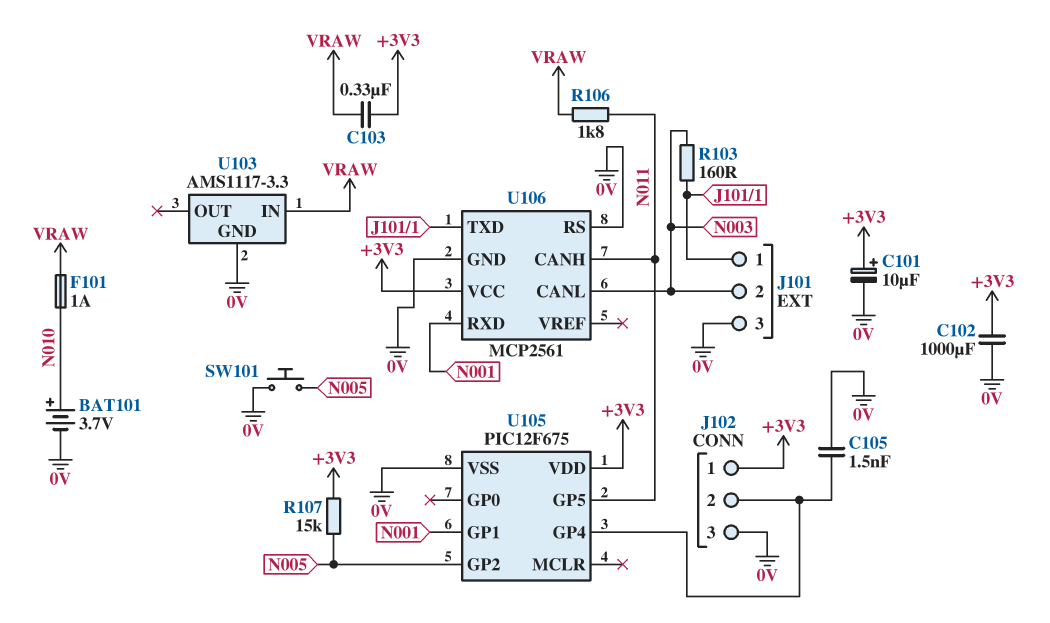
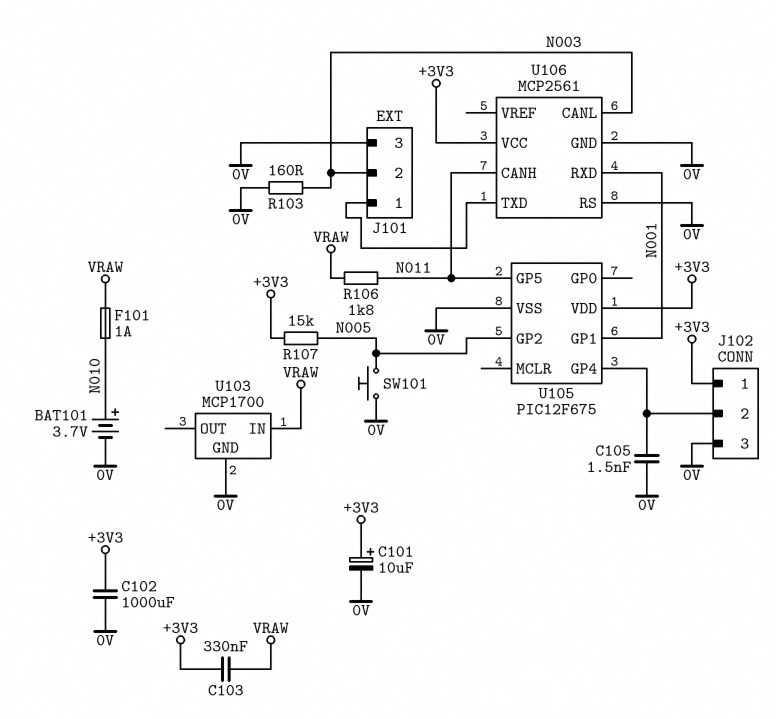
R103: 160 (J101/1, N003) -> 160 (0V, N003)
U103: AMS1117-3.3 -> MCP1700

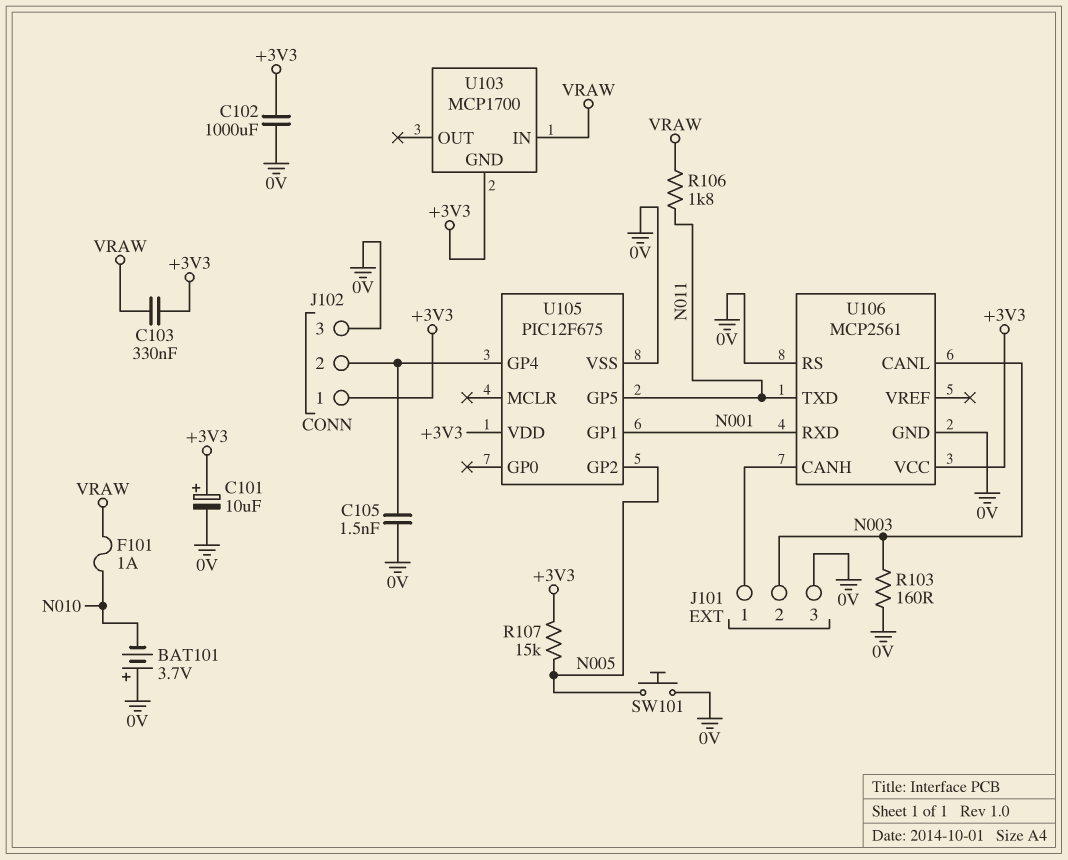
BAT101: 3.7V (plus N010, minus 0V) -> 3.7V (plus 0V, minus N010)
U103 pin GND: 0V -> +3V3
U106 pin CANH: N011 -> J101/1
U106 pin TXD: J101/1 -> N011

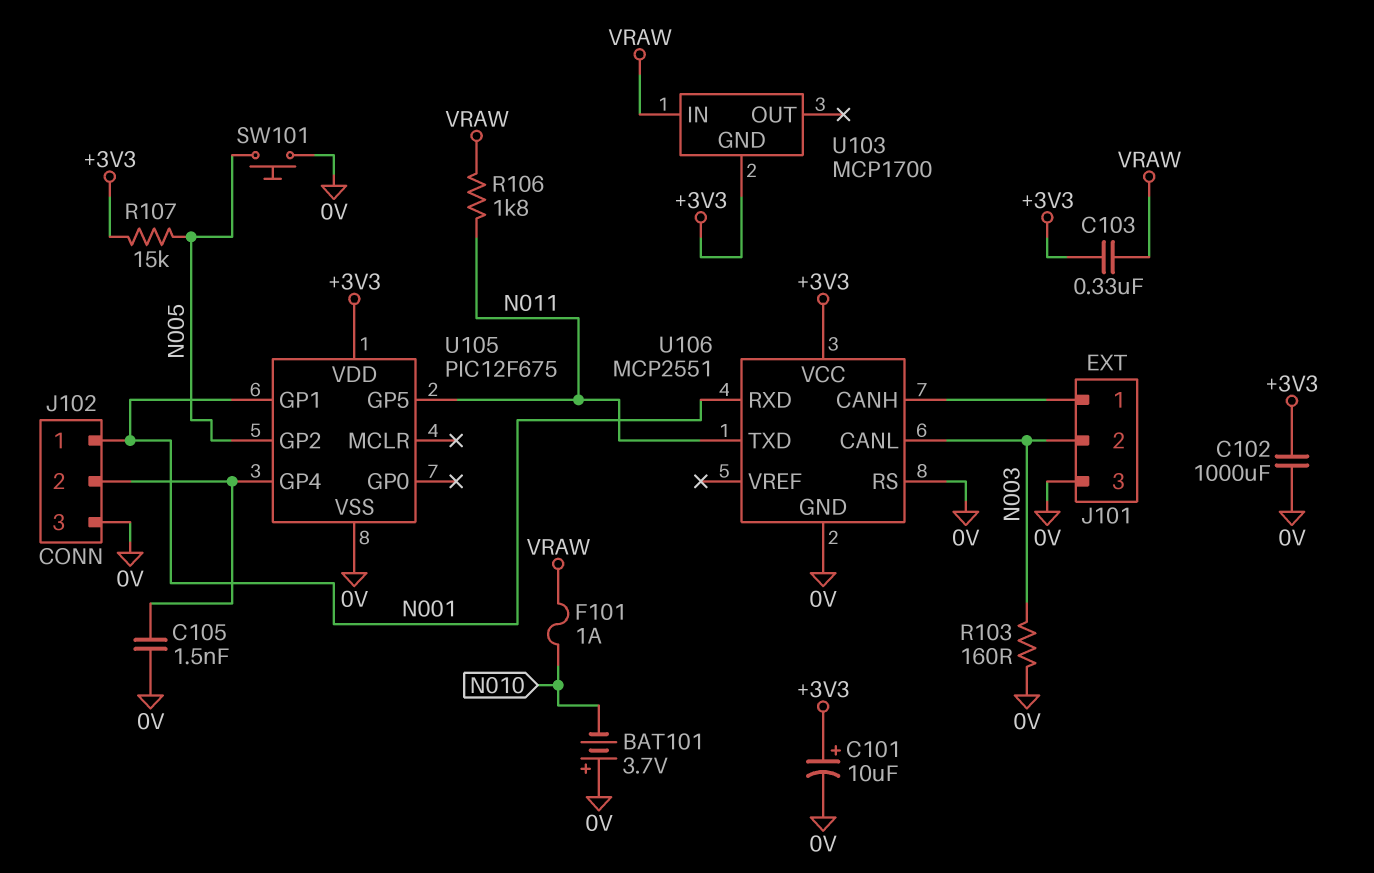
J102 pin 1: +3V3 -> N001
U106: MCP2561 -> MCP2551

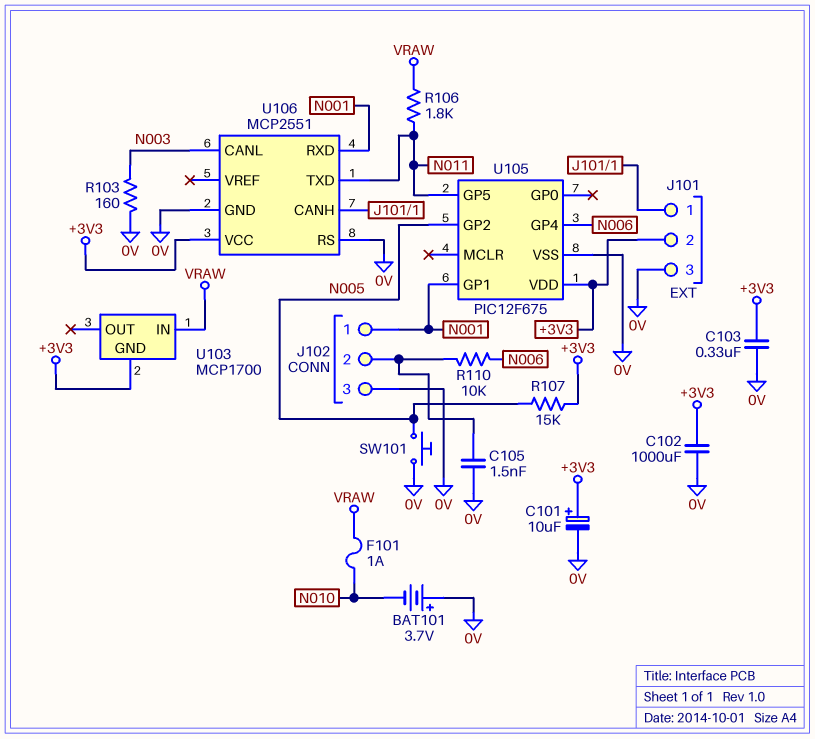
C103: 330nF (+3V3, VRAW) -> 330nF (+3V3, 0V)
J101 pin 2: N003 -> +3V3
R110: none -> 10k (J102/2, N006)
U105 pin GP4: J102/2 -> N006

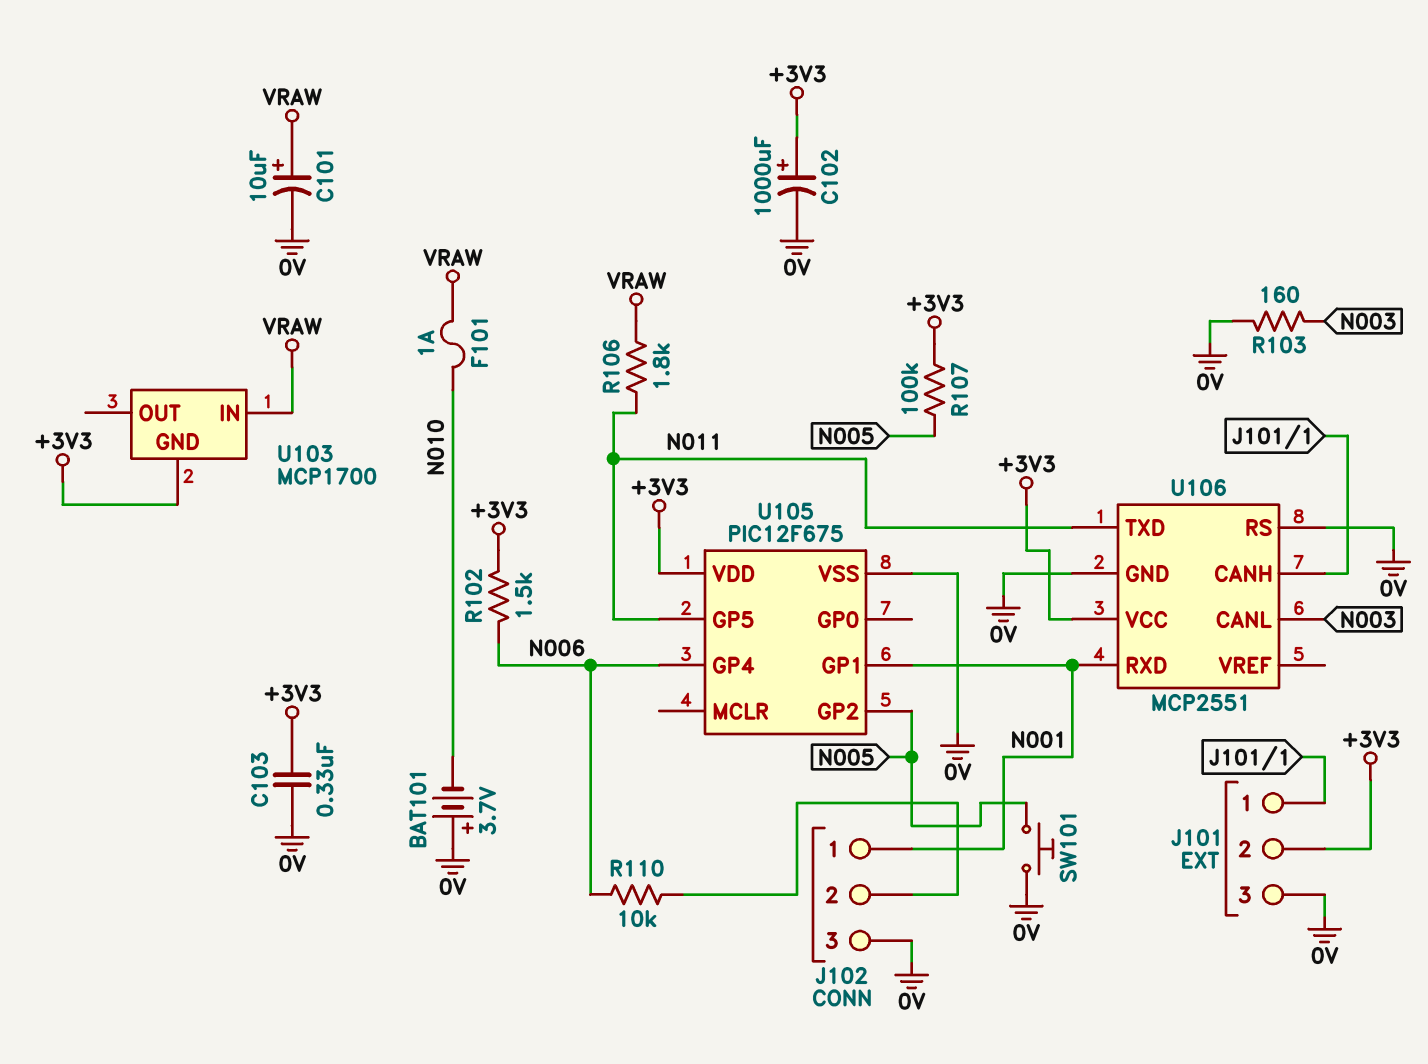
C101: 10uF (plus +3V3, minus 0V) -> 10uF (plus VRAW, minus 0V)
C102: 1000uF (+3V3, 0V) -> 1000uF (plus +3V3, minus 0V)
C105: 1.5nF (0V, J102/2) -> none
R102: none -> 1.5k (+3V3, N006)
R107: 15k (+3V3, N005) -> 100k (+3V3, N005)

